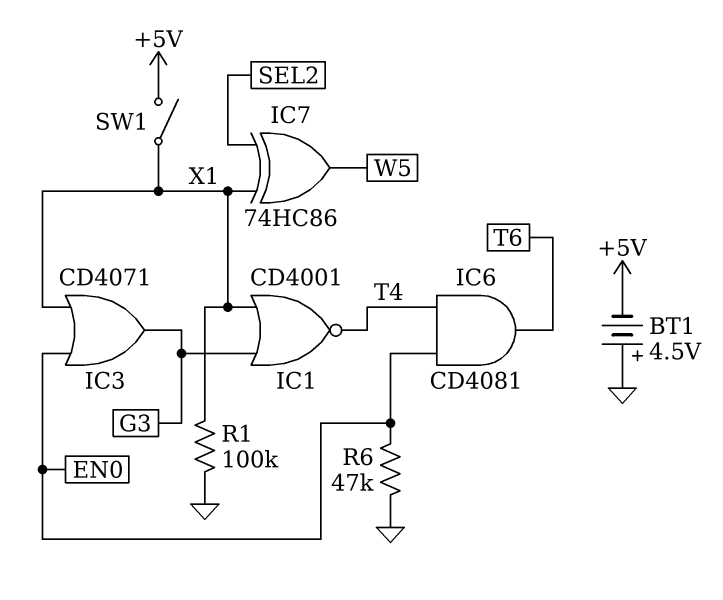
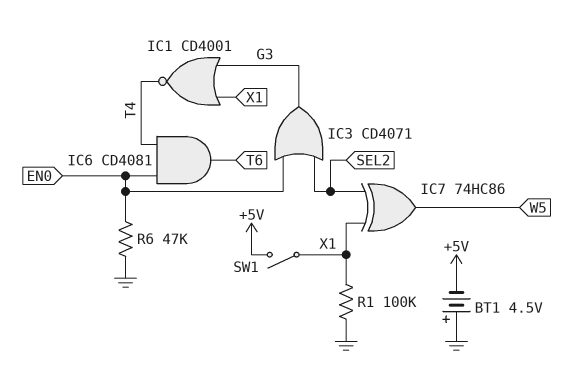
IC3: OR CD4071 (in EN0, in X1, out G3) -> OR CD4071 (in EN0, in SEL2, out G3)

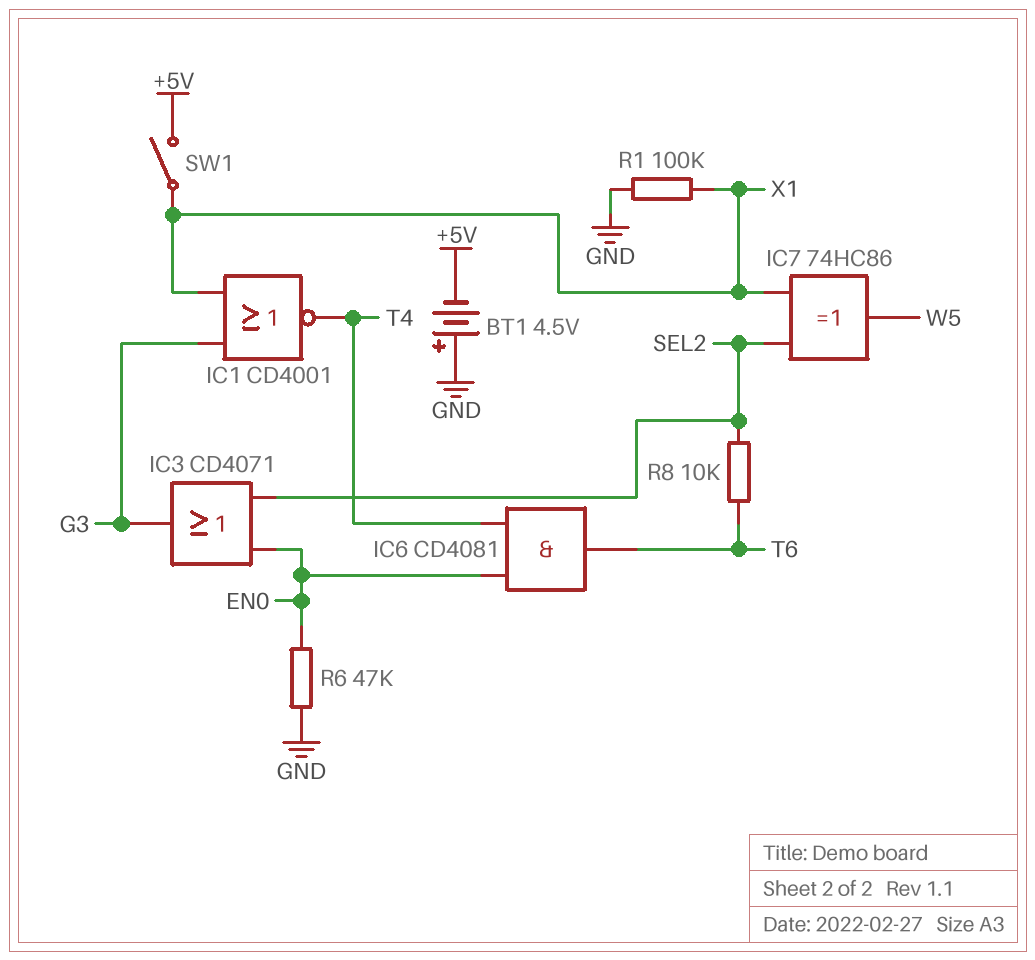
R8: none -> 10k (SEL2, T6)

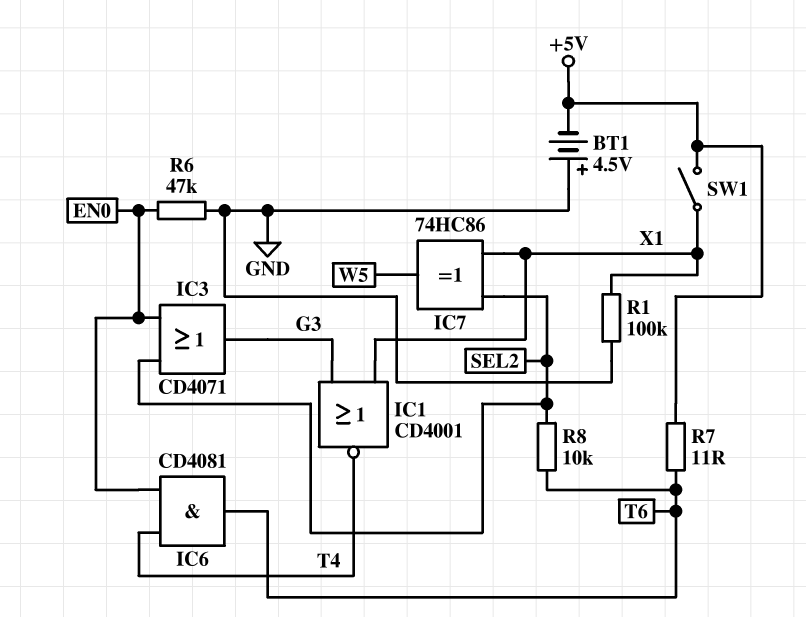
R7: none -> 11 (+5V, T6)

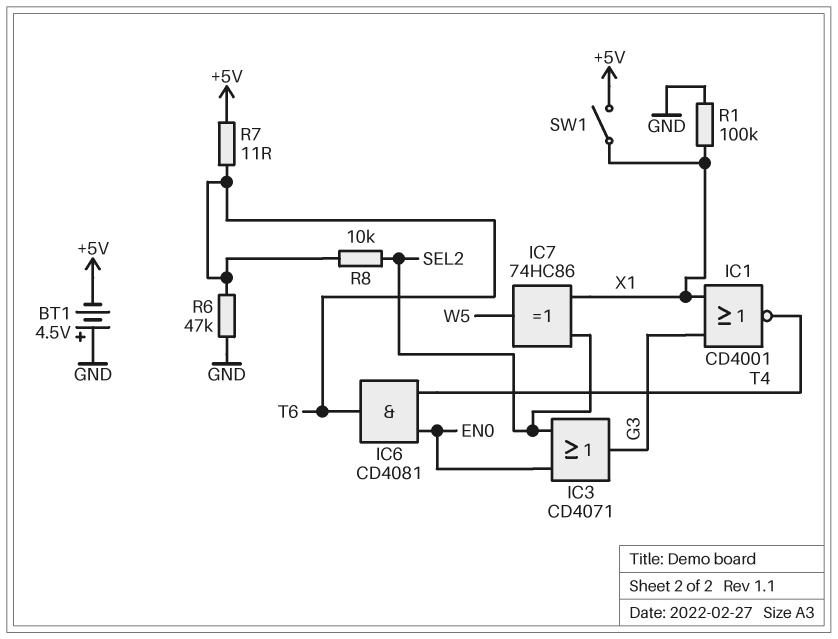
R6: 47k (EN0, GND) -> 47k (GND, T6)

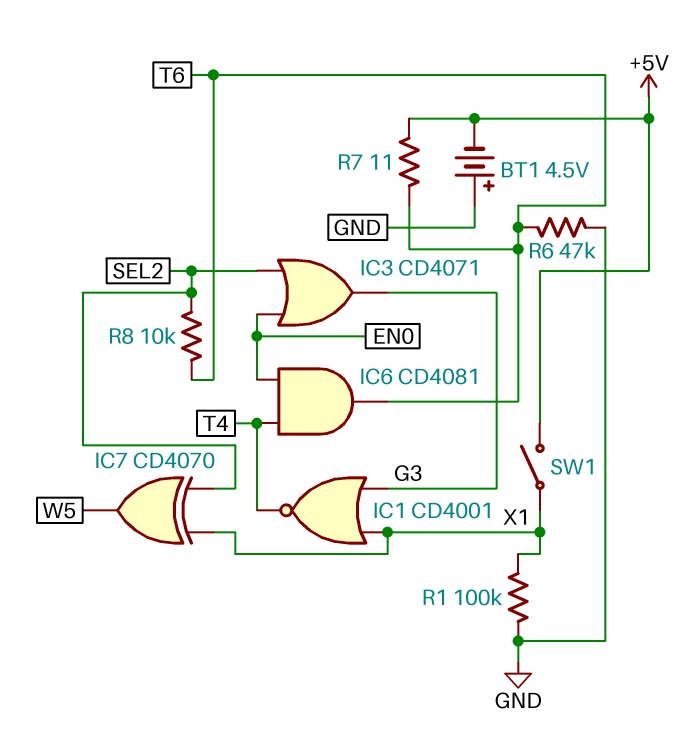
IC7: XOR 74HC86 (in SEL2, in X1, out W5) -> XOR CD4070 (in SEL2, in X1, out W5)

